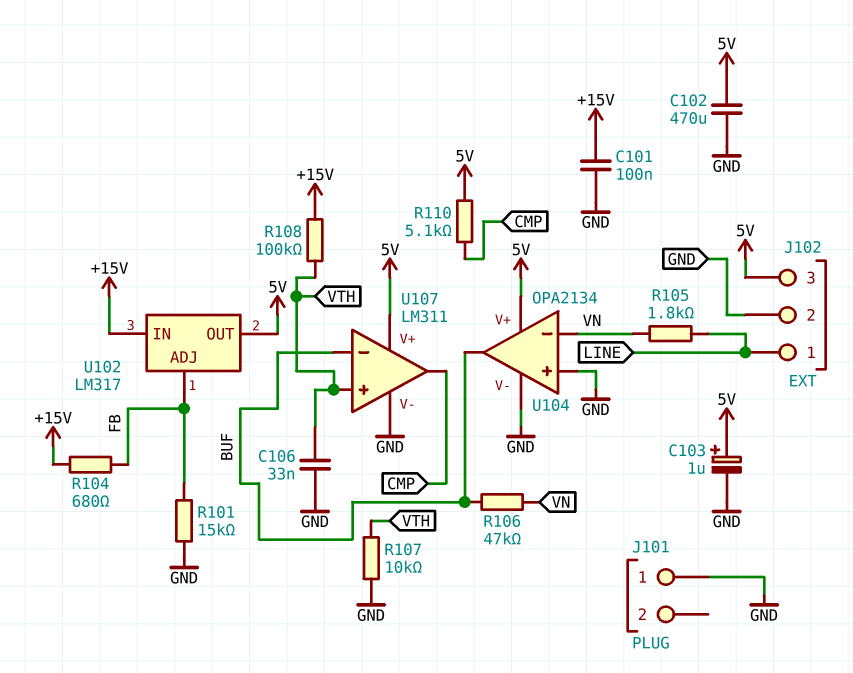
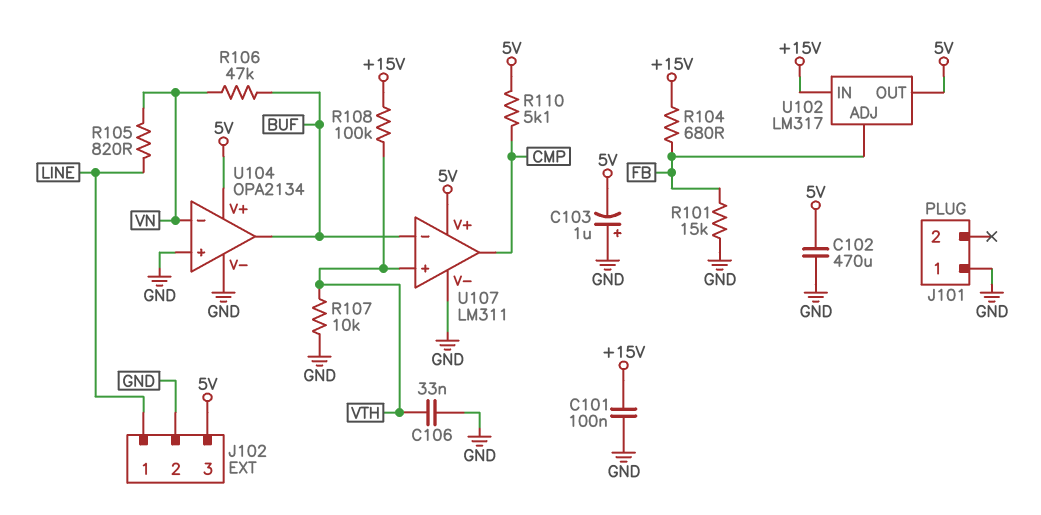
C103: 1uF (plus 5V, minus GND) -> 1uF (plus GND, minus 5V)
R105: 1.8k (LINE, VN) -> 820 (LINE, VN)

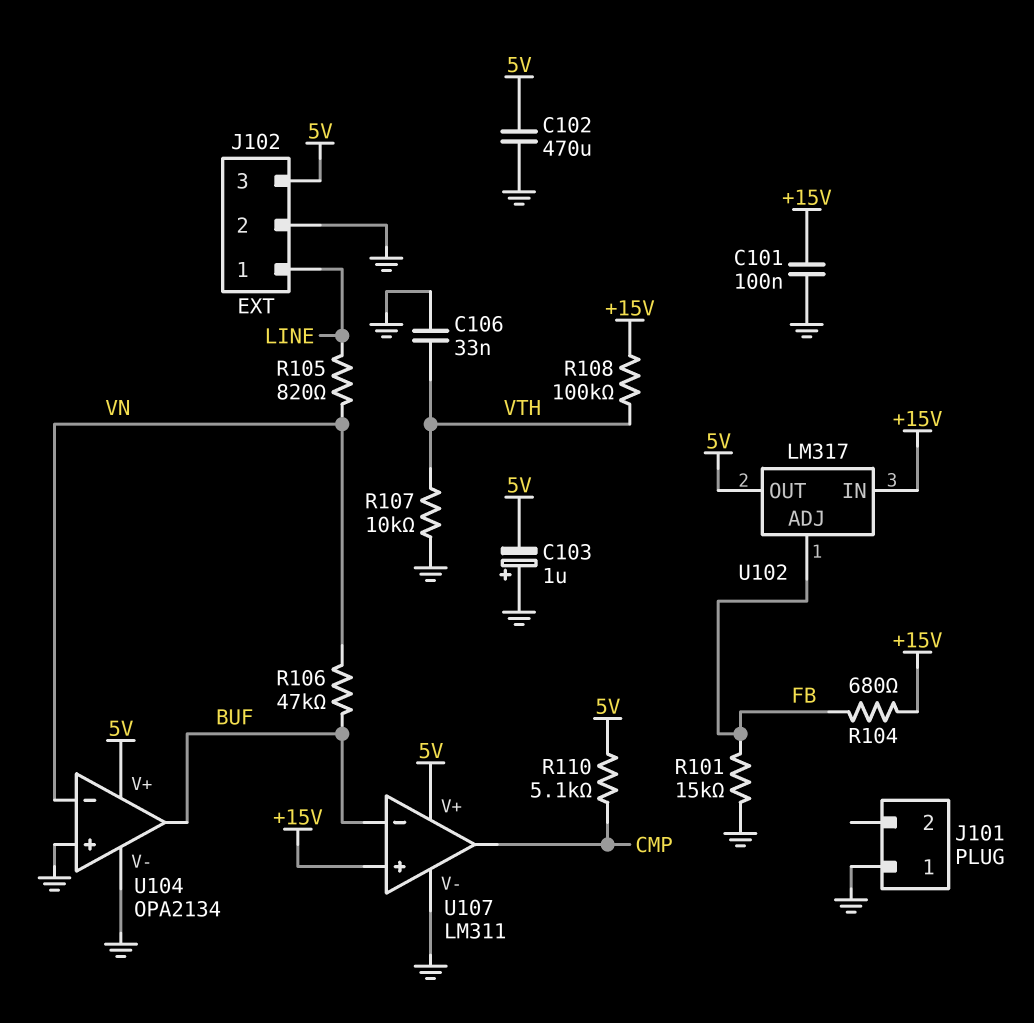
U107 pin in+: VTH -> +15V

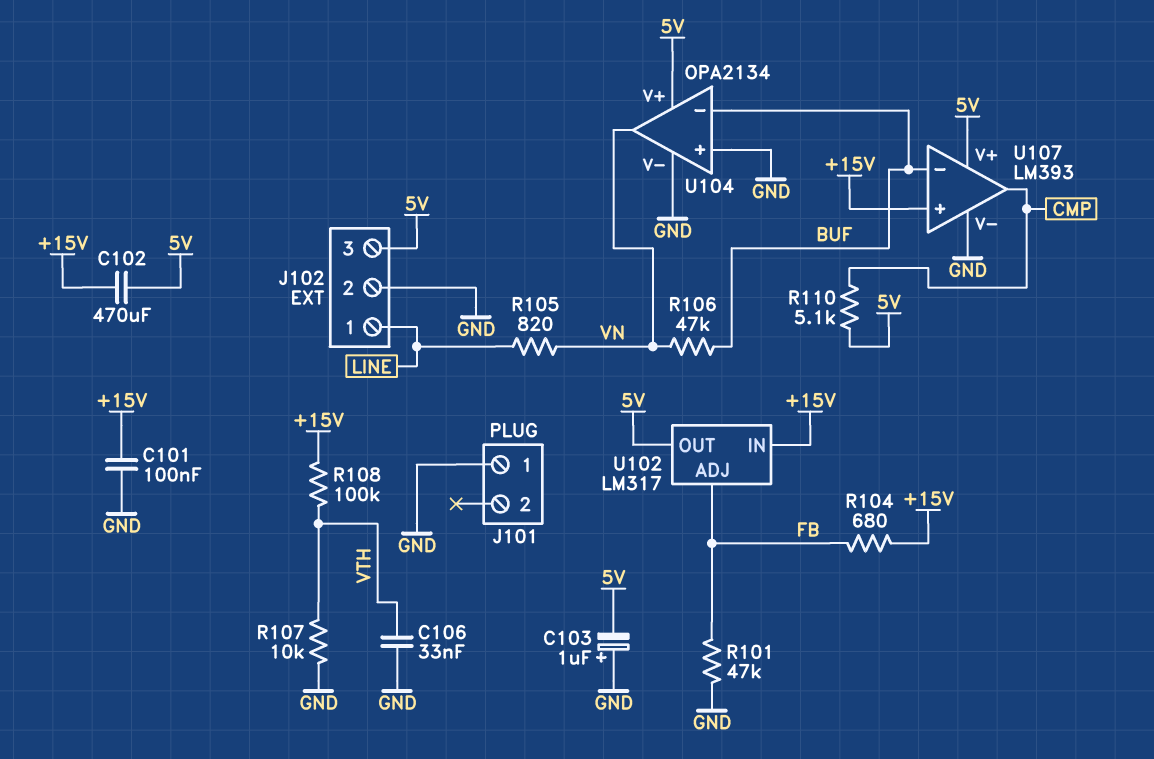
C102: 470uF (5V, GND) -> 470uF (+15V, 5V)
R101: 15k (FB, GND) -> 47k (FB, GND)
U104 pin in-: VN -> BUF
U104 pin out: BUF -> VN
U107: LM311 -> LM393

